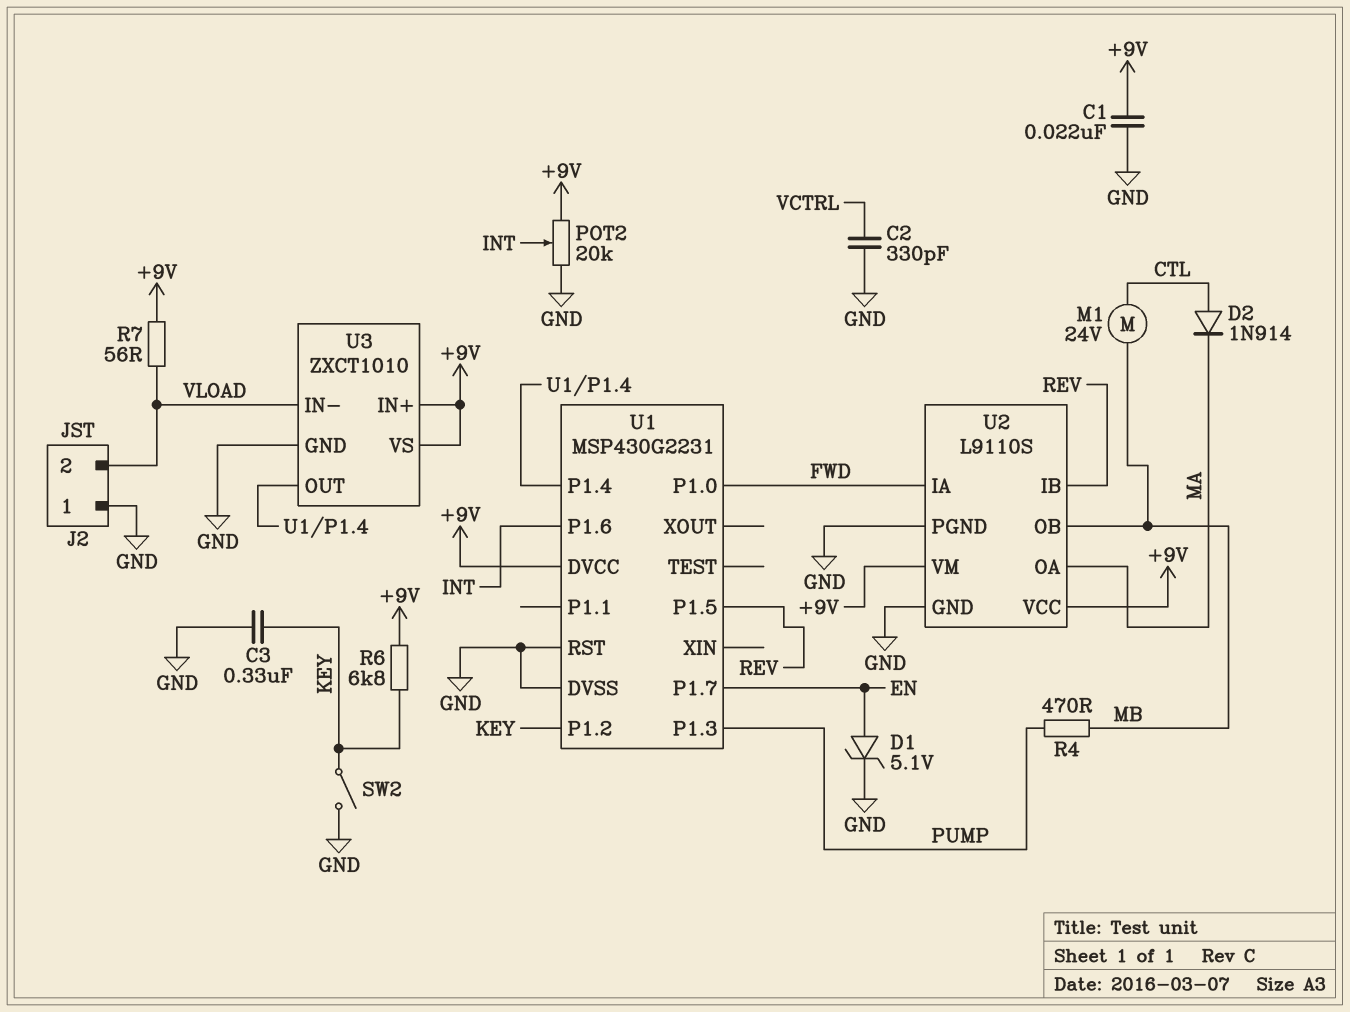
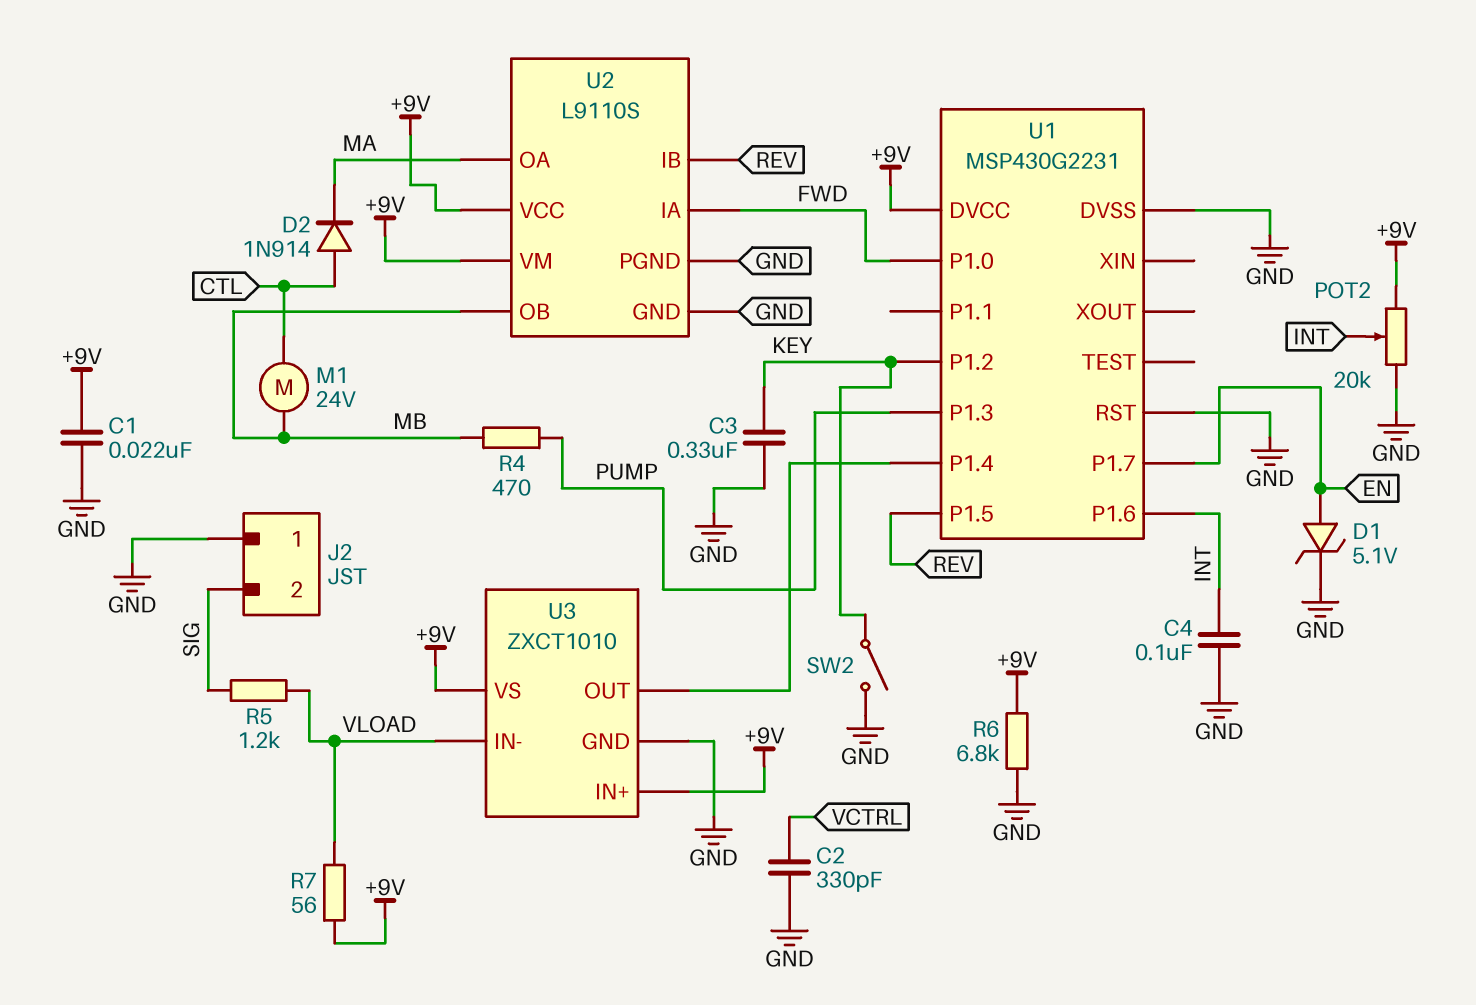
C4: none -> 100nF (GND, INT)
J2 pin 2: VLOAD -> SIG
R5: none -> 1.2k (SIG, VLOAD)
R6: 6.8k (+9V, KEY) -> 6.8k (+9V, GND)

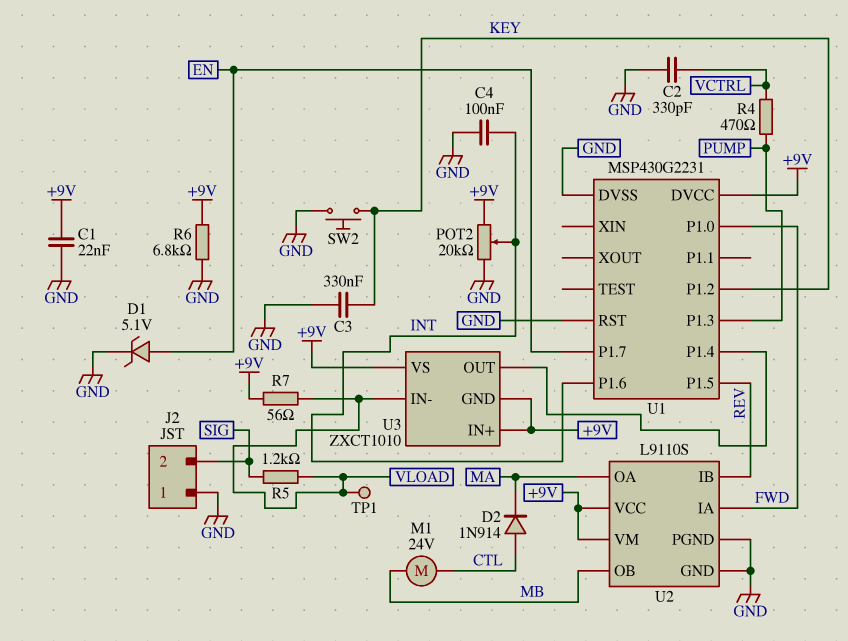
R4: 470 (MB, PUMP) -> 470 (PUMP, VCTRL)
SW2: switch (GND, KEY) -> button (GND, KEY)
TP1: none -> test point (VLOAD)
U3 pin GND: GND -> +9V

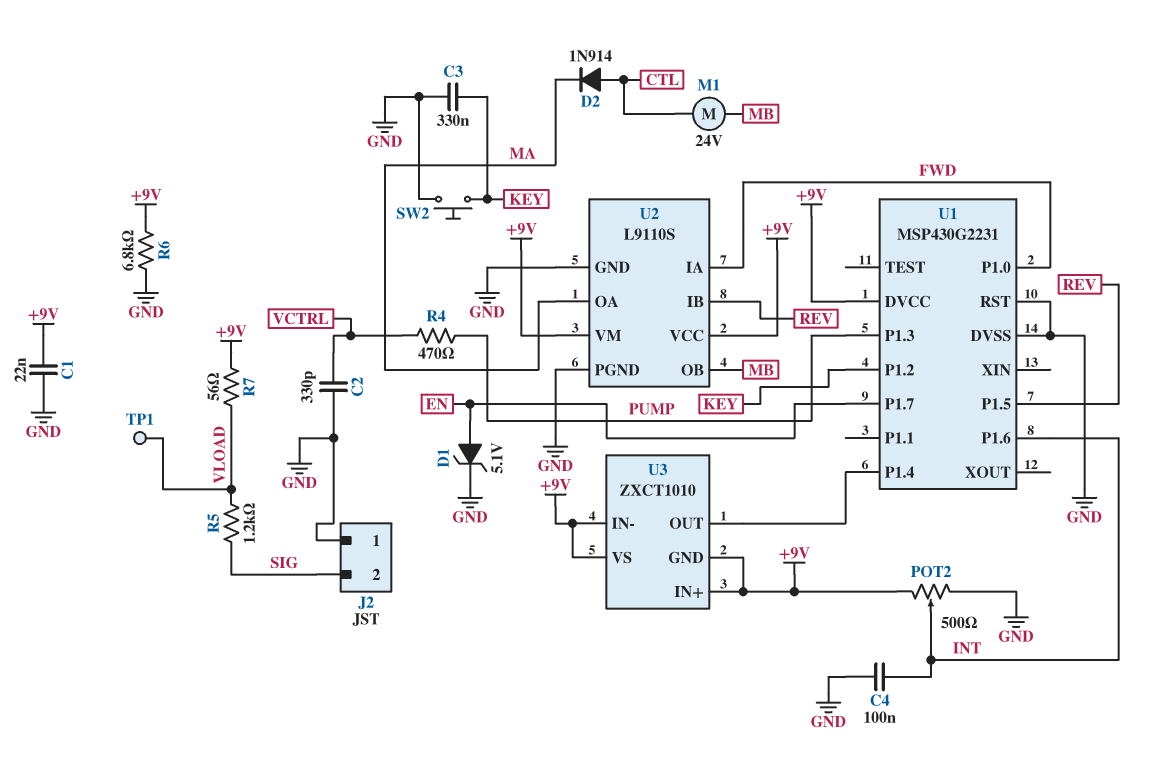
POT2: 20k (+9V, GND, wiper INT) -> 500 (+9V, GND, wiper INT)
U3 pin IN-: VLOAD -> +9V

